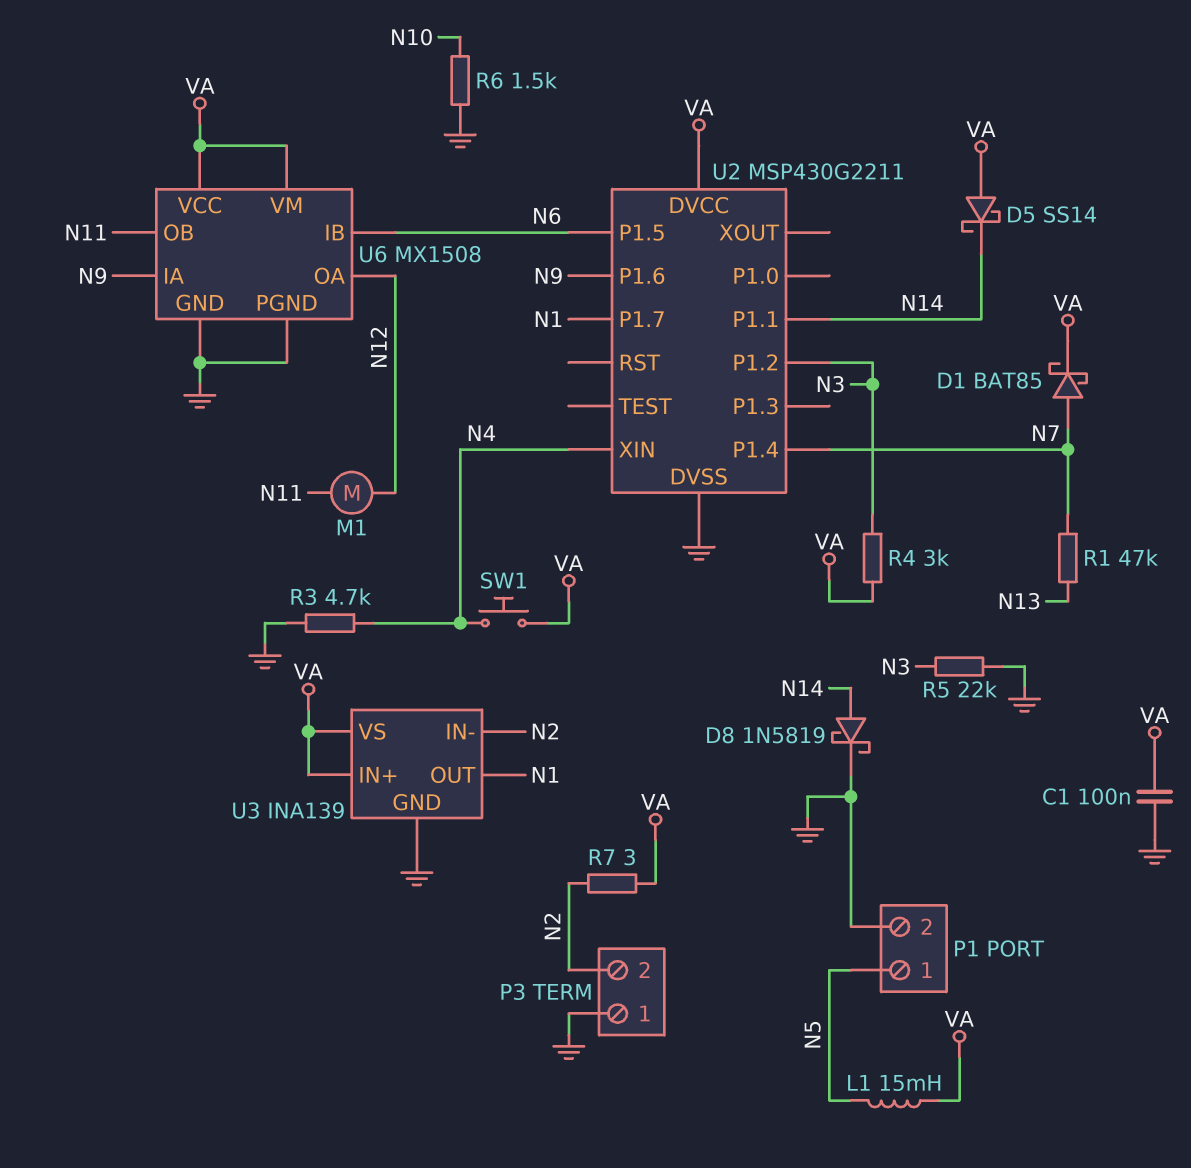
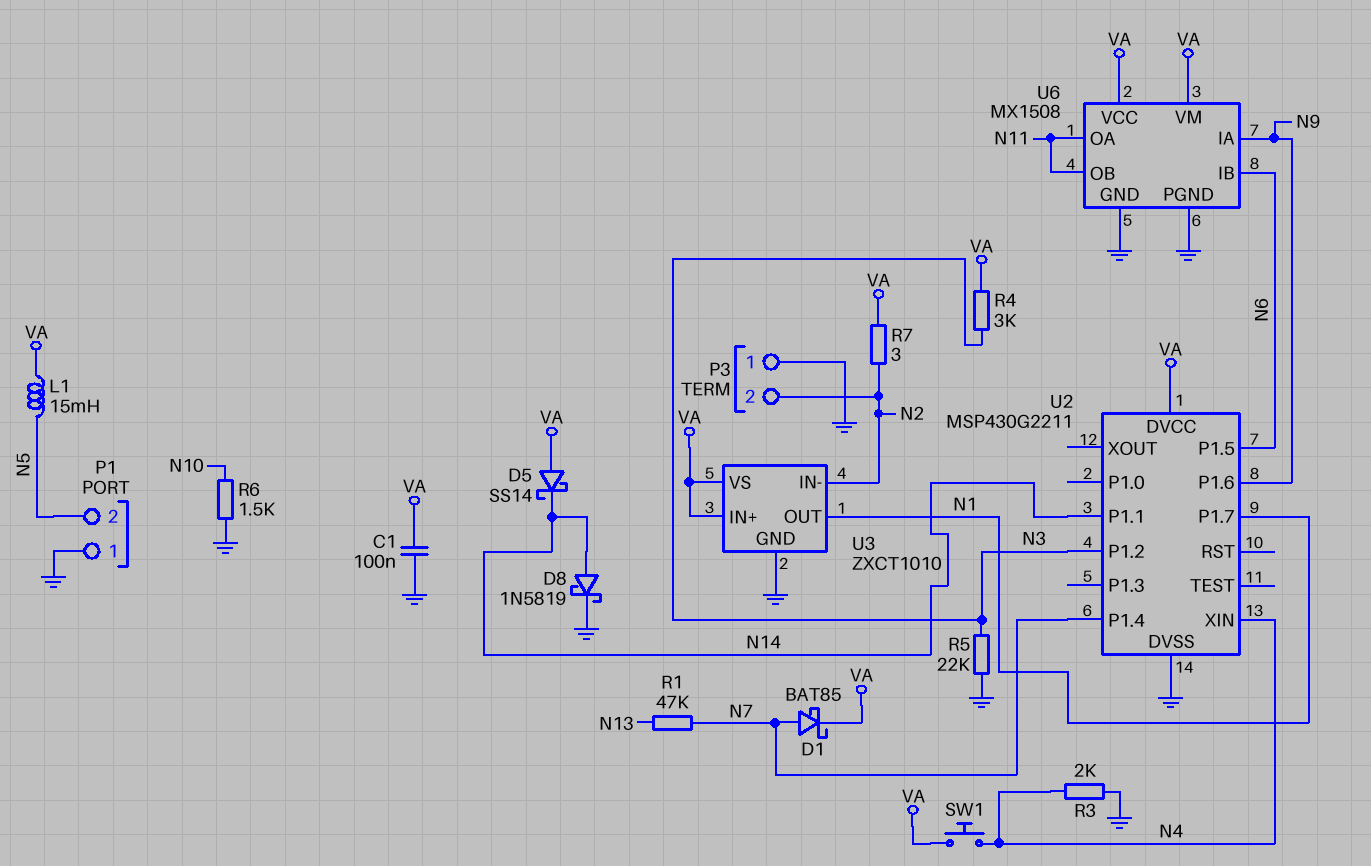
M1: motor (N11, N12) -> none
P1 pin 1: N5 -> GND
P1 pin 2: GND -> N5
R3: 4.7k (GND, N4) -> 2k (GND, N4)
U3: INA139 -> ZXCT1010
U6 pin OA: N12 -> N11

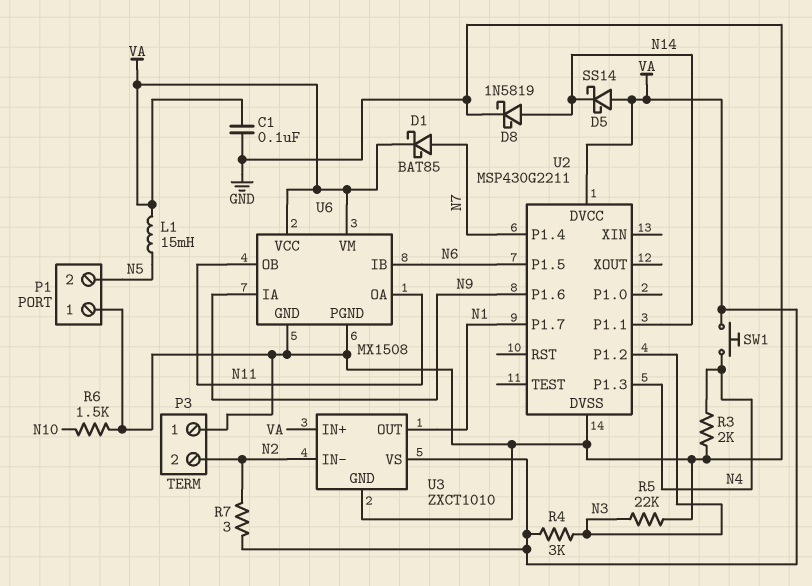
R1: 47k (N7, N13) -> none
U2 pin P1.3: none -> N4
U2 pin XIN: N4 -> none

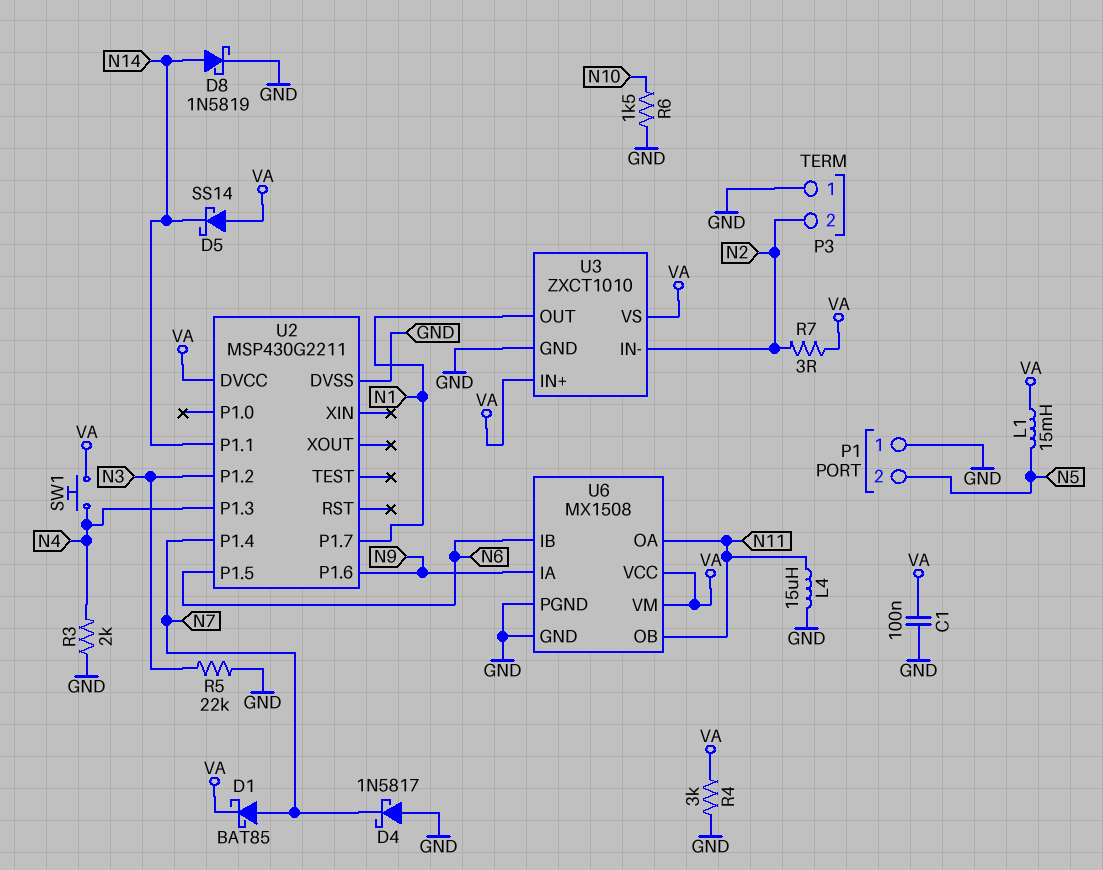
D4: none -> schottky 1N5817 (A GND, K N7)
L4: none -> 15uH (GND, N11)
R4: 3k (N3, VA) -> 3k (GND, VA)

